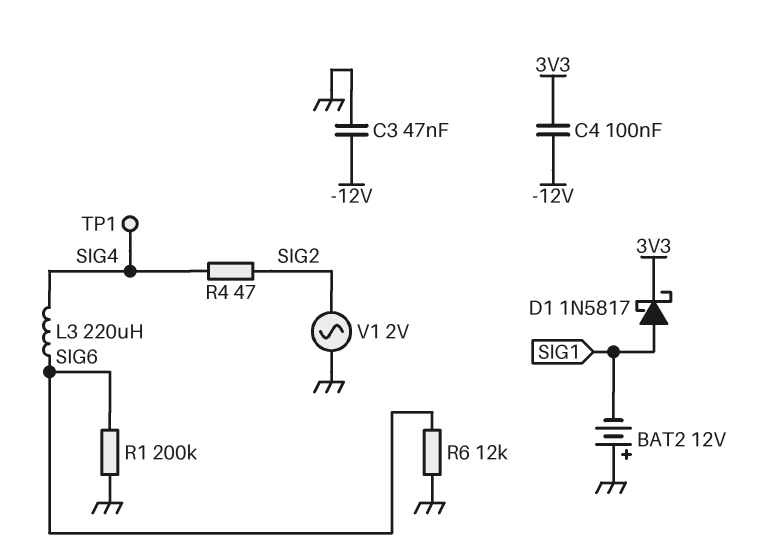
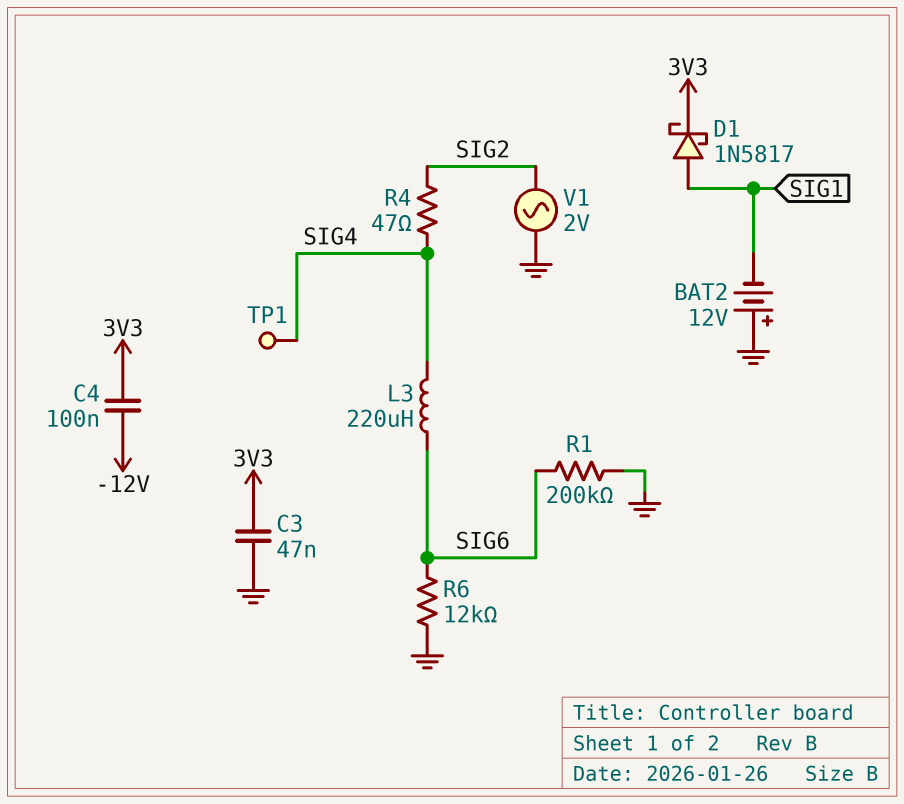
C3: 47nF (-12V, GND) -> 47nF (3V3, GND)

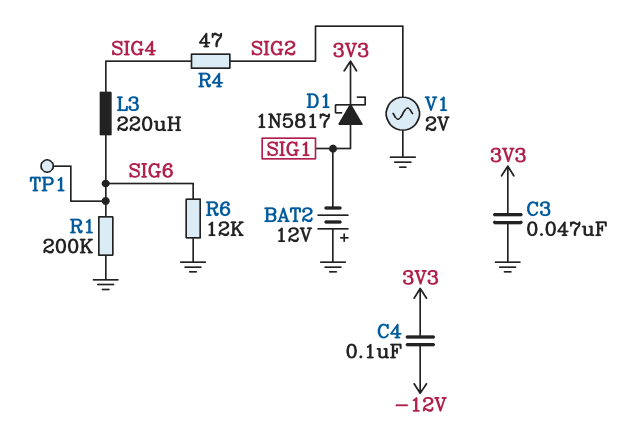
TP1: test point (SIG4) -> test point (SIG6)

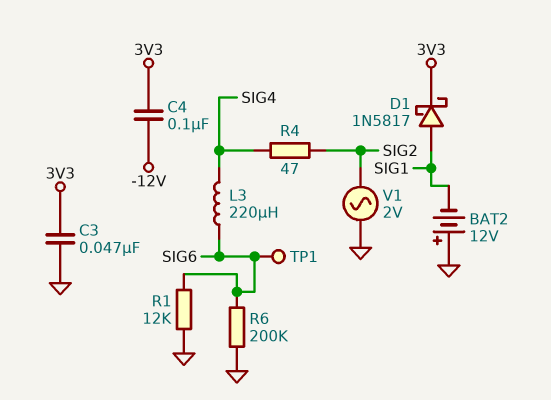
R1: 200k (GND, SIG6) -> 12k (GND, SIG6)
R6: 12k (GND, SIG6) -> 200k (GND, SIG6)

